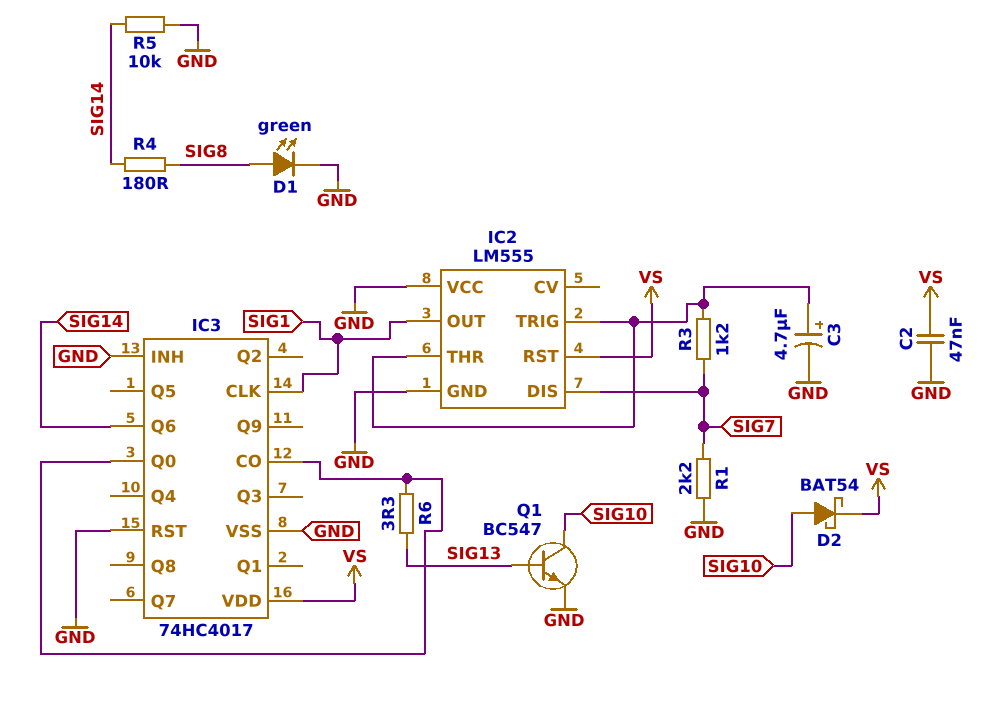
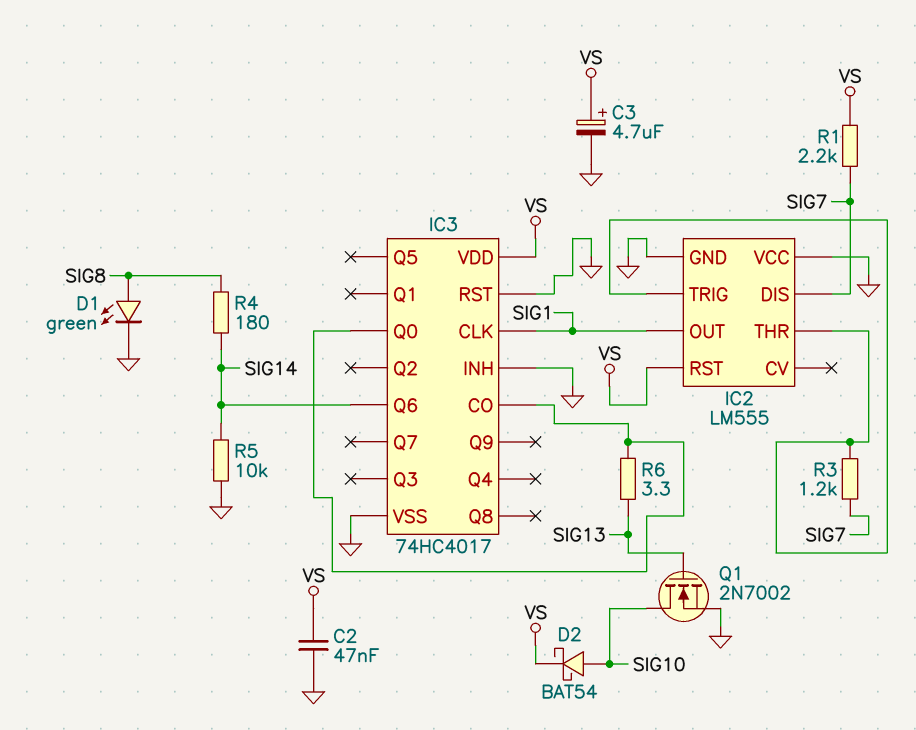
C3: 4.7uF (plus IC2/THR, minus GND) -> 4.7uF (plus VS, minus GND)
Q1: NPN BC547 (B SIG13, C SIG10, E GND) -> NMOS 2N7002 (G SIG13, D SIG10, S GND)
R1: 2.2k (GND, SIG7) -> 2.2k (SIG7, VS)

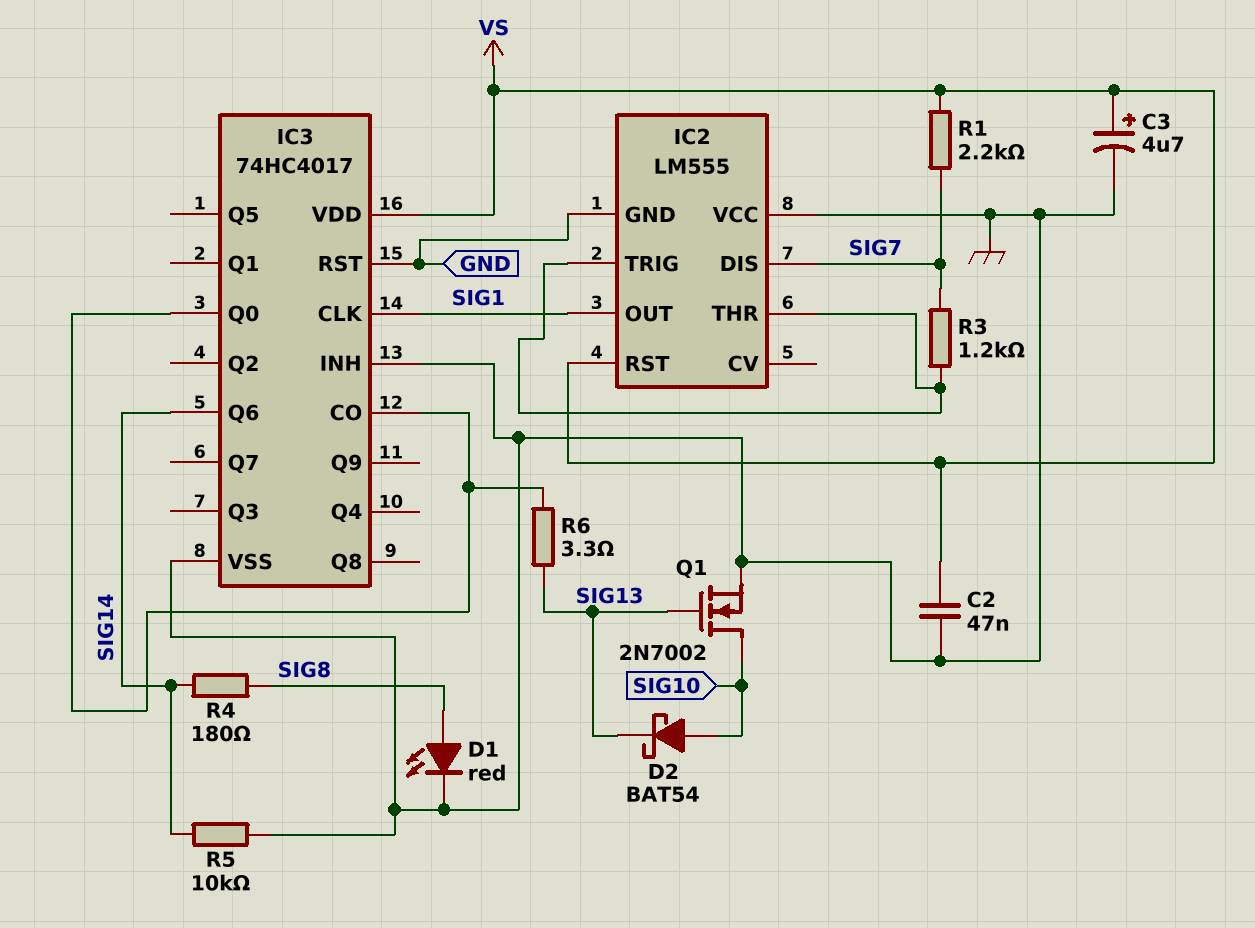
D1: LED green (A SIG8, K GND) -> LED red (A SIG8, K GND)
D2: schottky BAT54 (A SIG10, K VS) -> schottky BAT54 (A SIG10, K SIG13)

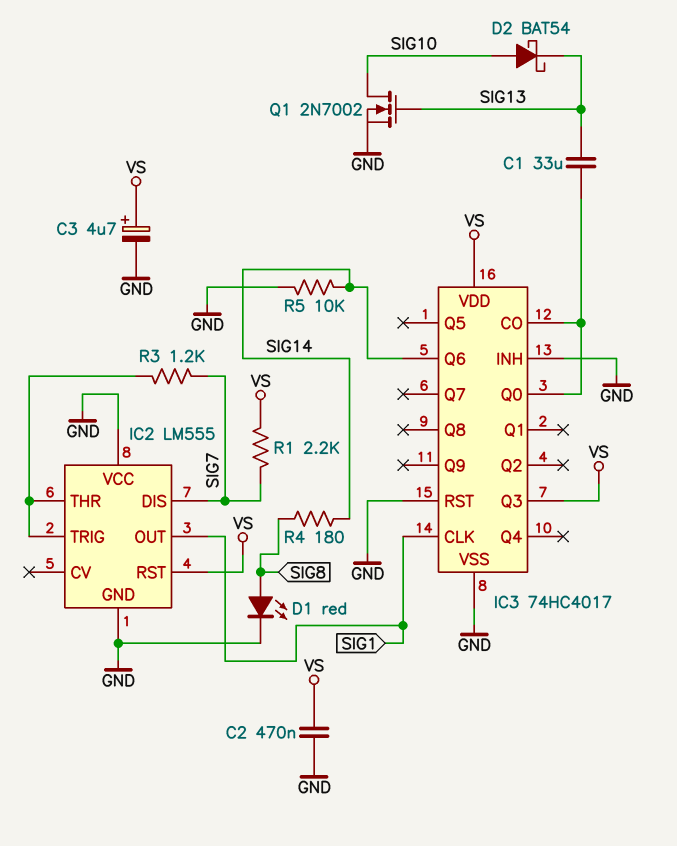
C1: none -> 33uF (IC3/CO, SIG13)
C2: 47nF (GND, VS) -> 470nF (GND, VS)
IC3 pin Q3: none -> VS
R6: 3.3 (IC3/CO, SIG13) -> none

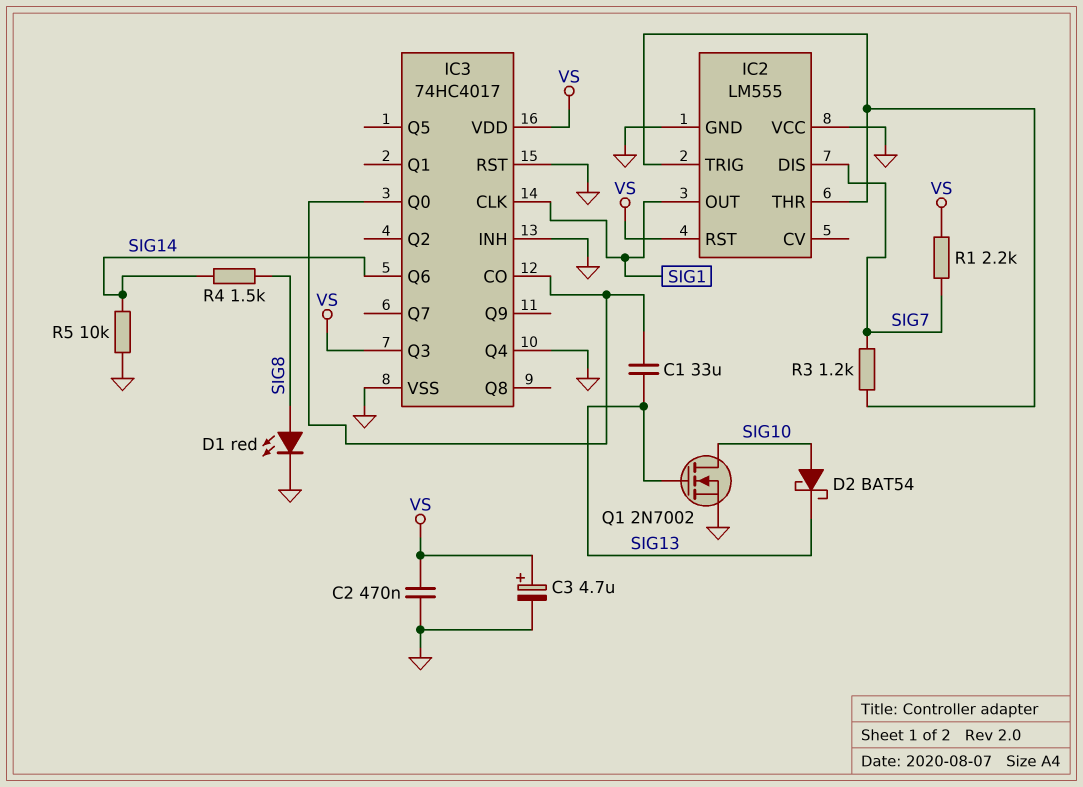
IC3 pin Q4: none -> GND
R4: 180 (SIG8, SIG14) -> 1.5k (SIG8, SIG14)

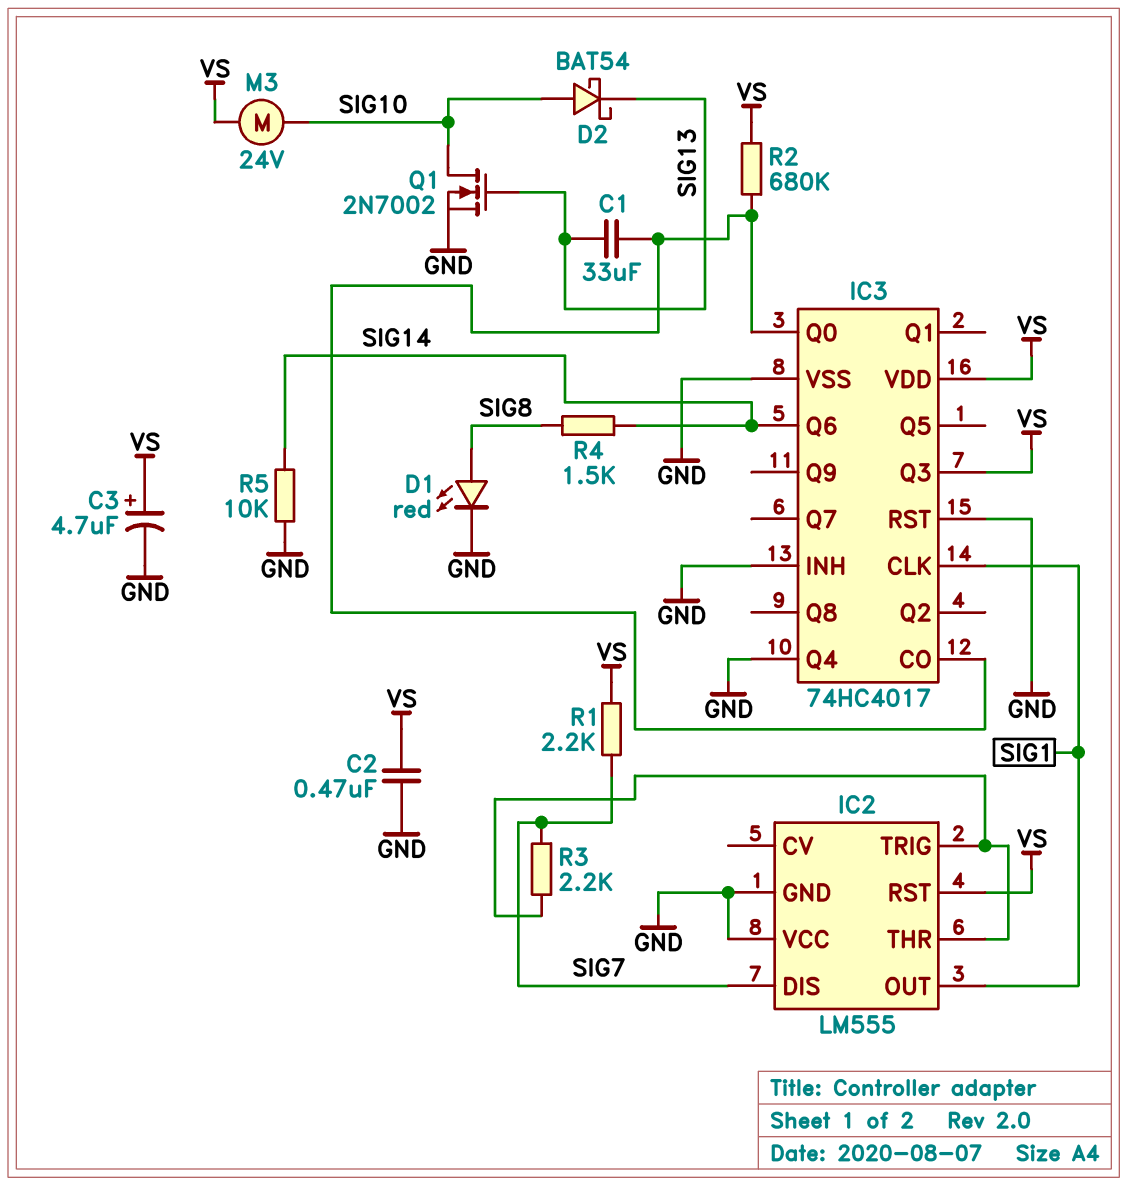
M3: none -> motor 24V (SIG10, VS)
R2: none -> 680k (IC3/CO, VS)
R3: 1.2k (IC2/THR, SIG7) -> 2.2k (IC2/THR, SIG7)

